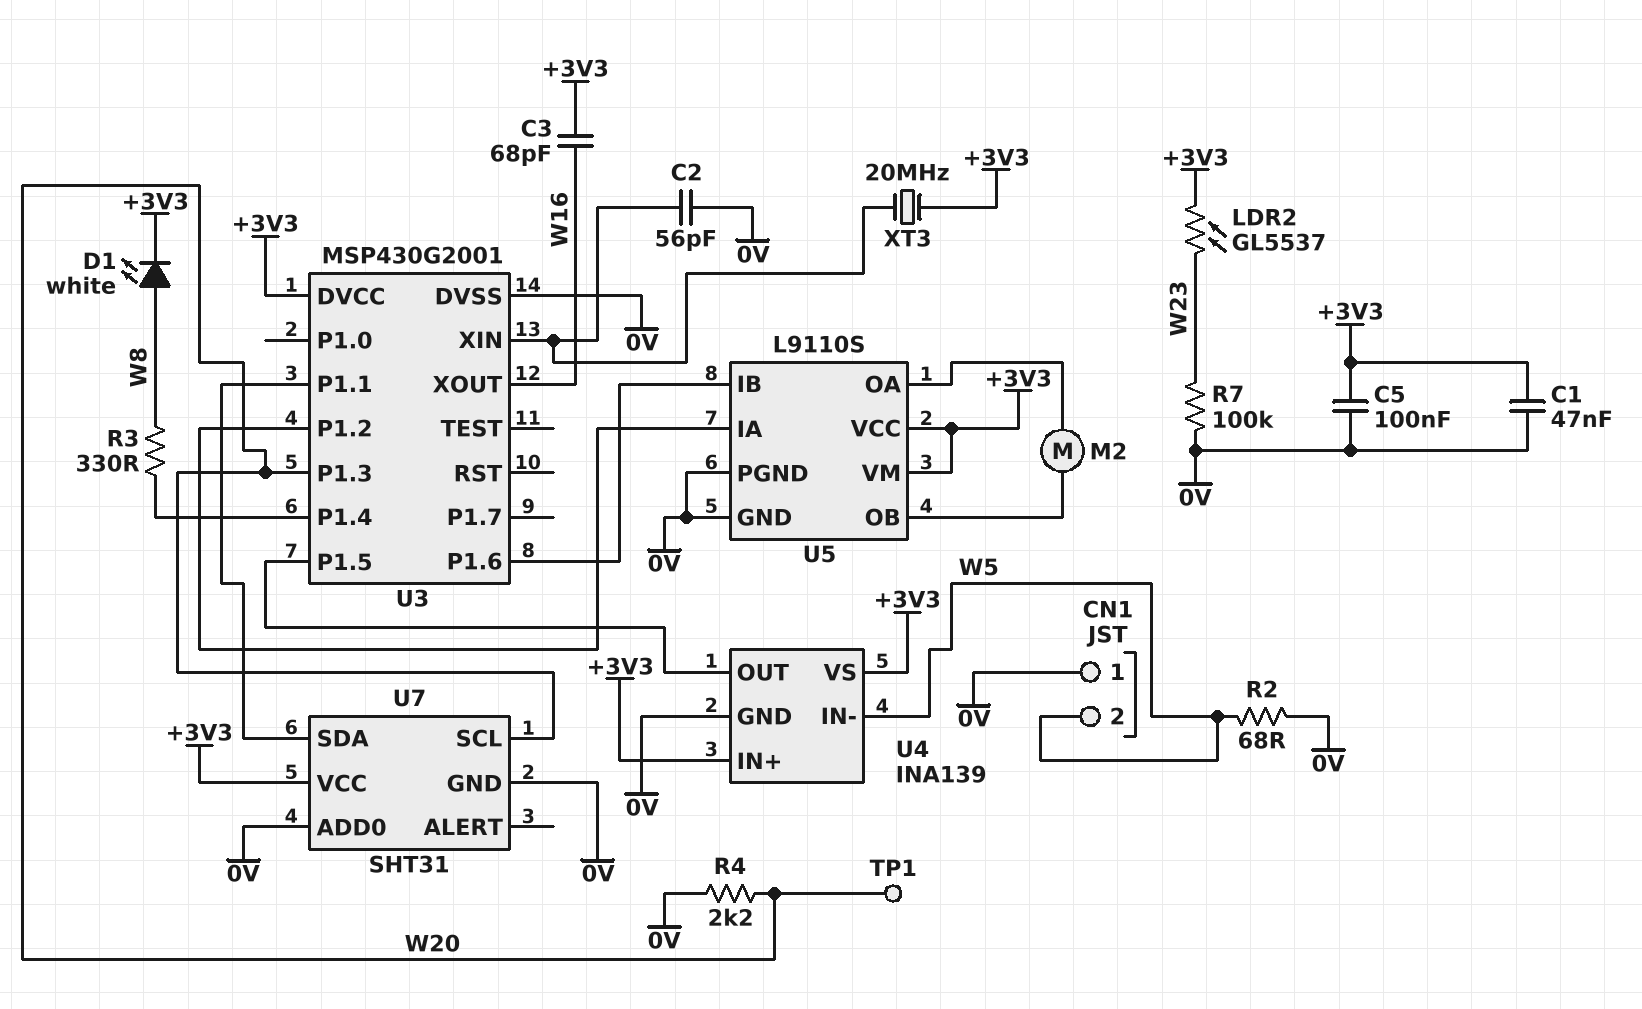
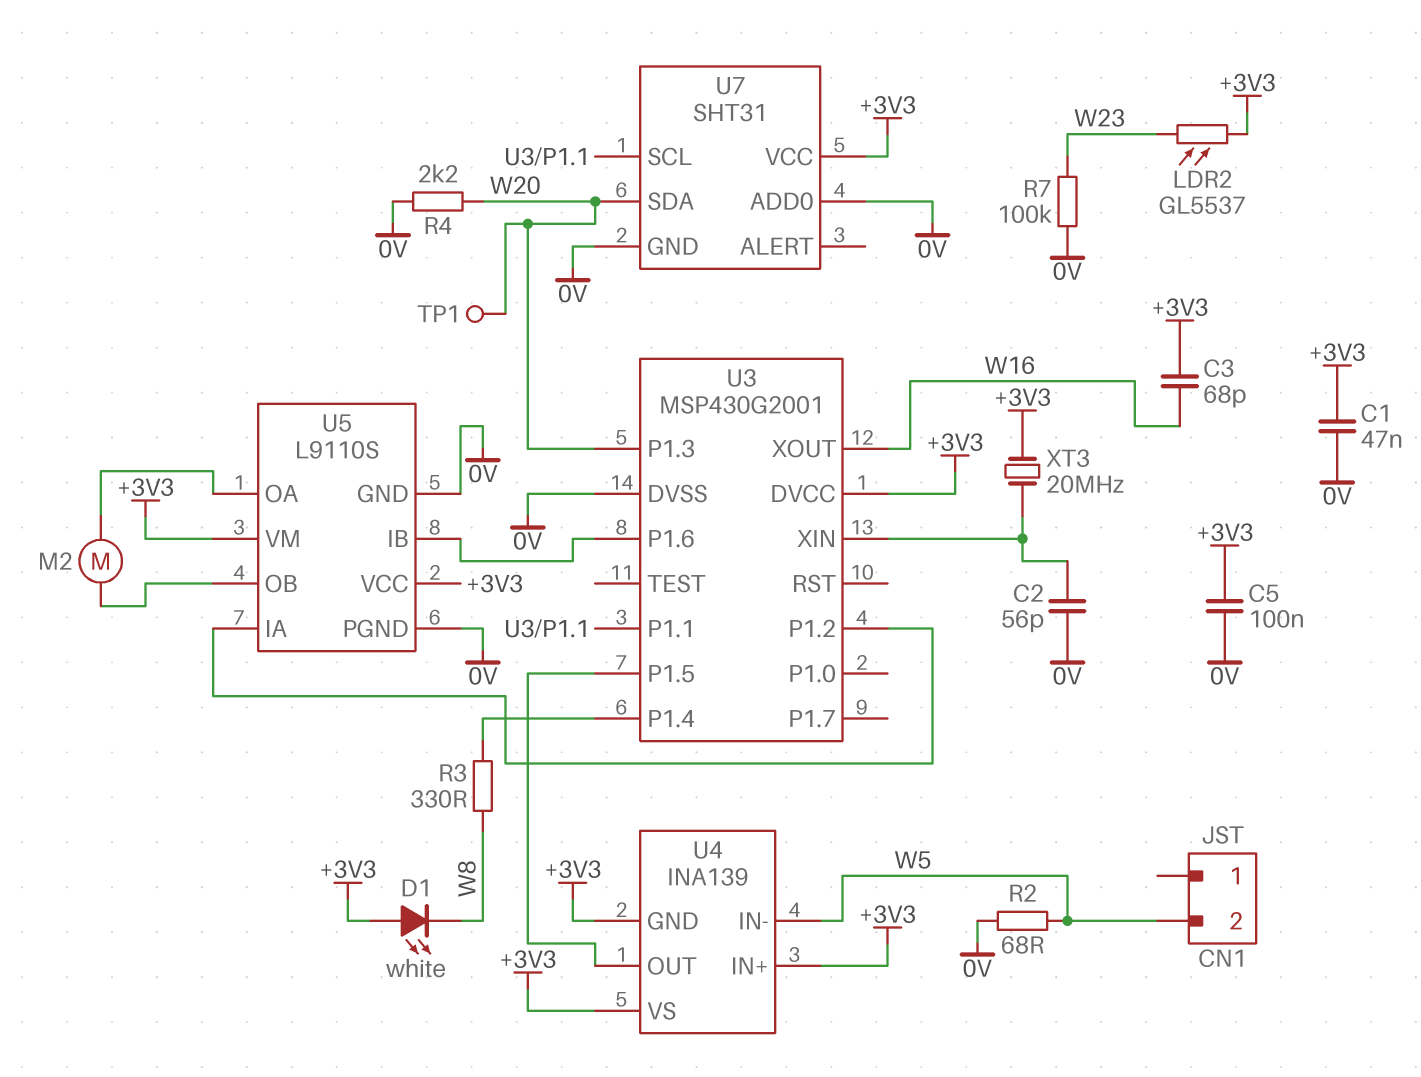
CN1 pin 1: 0V -> none
D1: LED white (A W8, K +3V3) -> LED white (A +3V3, K W8)
U4 pin GND: 0V -> +3V3
U7 pin SCL: W20 -> U3/P1.1
U7 pin SDA: U3/P1.1 -> W20

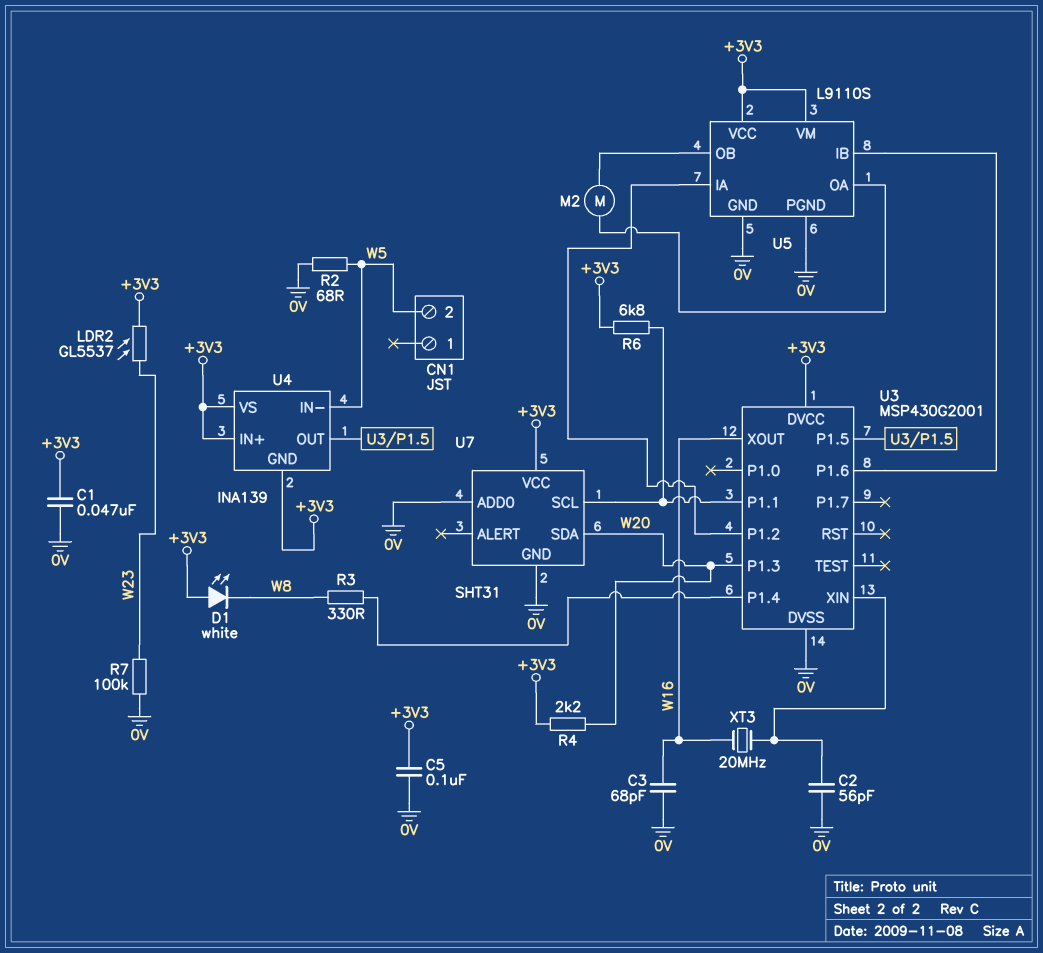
C3: 68pF (+3V3, W16) -> 68pF (0V, W16)
R4: 2.2k (0V, W20) -> 2.2k (+3V3, W20)
R6: none -> 6.8k (+3V3, U3/P1.1)
TP1: test point (W20) -> none
XT3: 20MHz (+3V3, U3/XIN) -> 20MHz (U3/XIN, W16)

